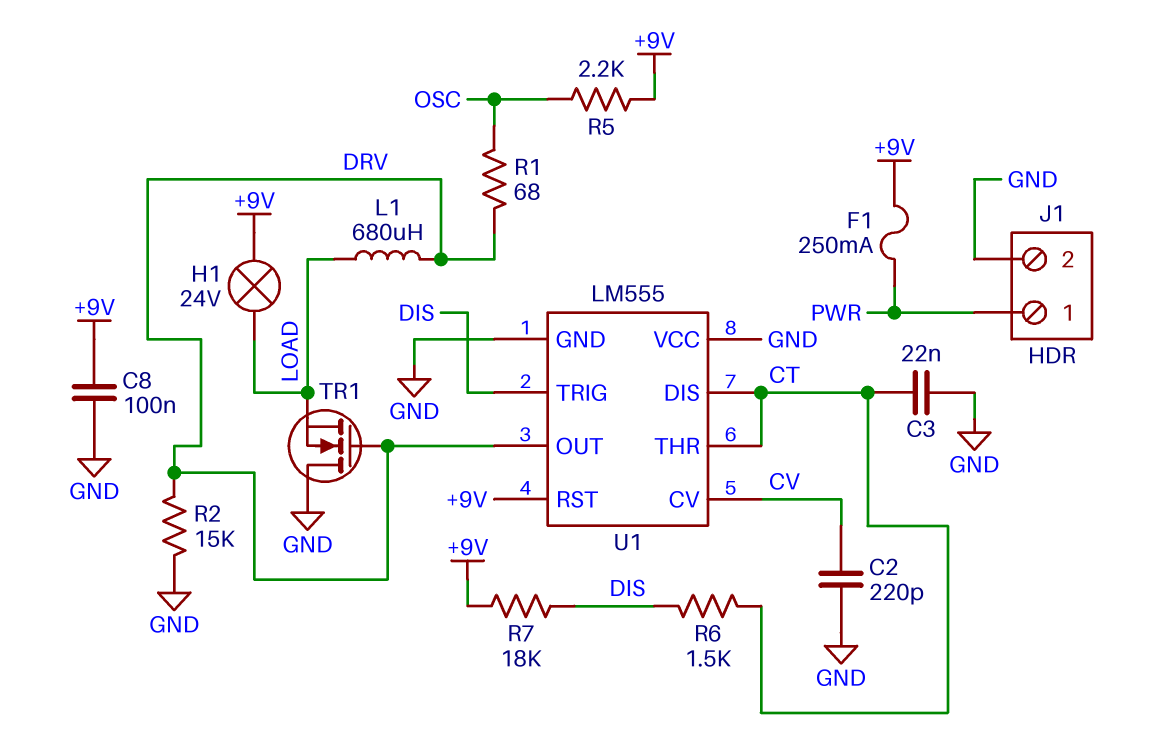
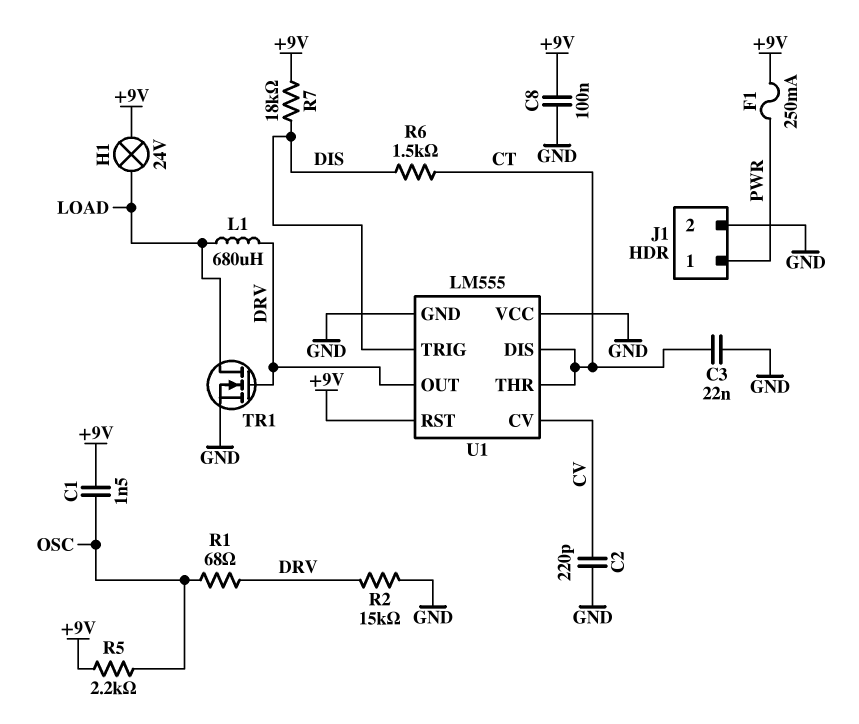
C1: none -> 1.5nF (+9V, OSC)
TR1: NMOS (G DRV, D GND, S LOAD) -> NMOS (G DRV, D LOAD, S GND)

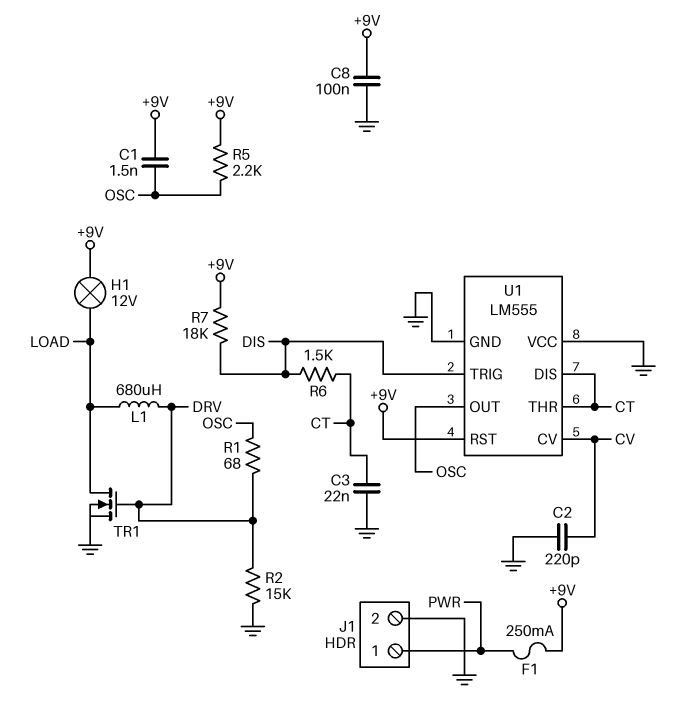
H1: lamp 24V (+9V, LOAD) -> lamp 12V (+9V, LOAD)
U1 pin OUT: DRV -> OSC

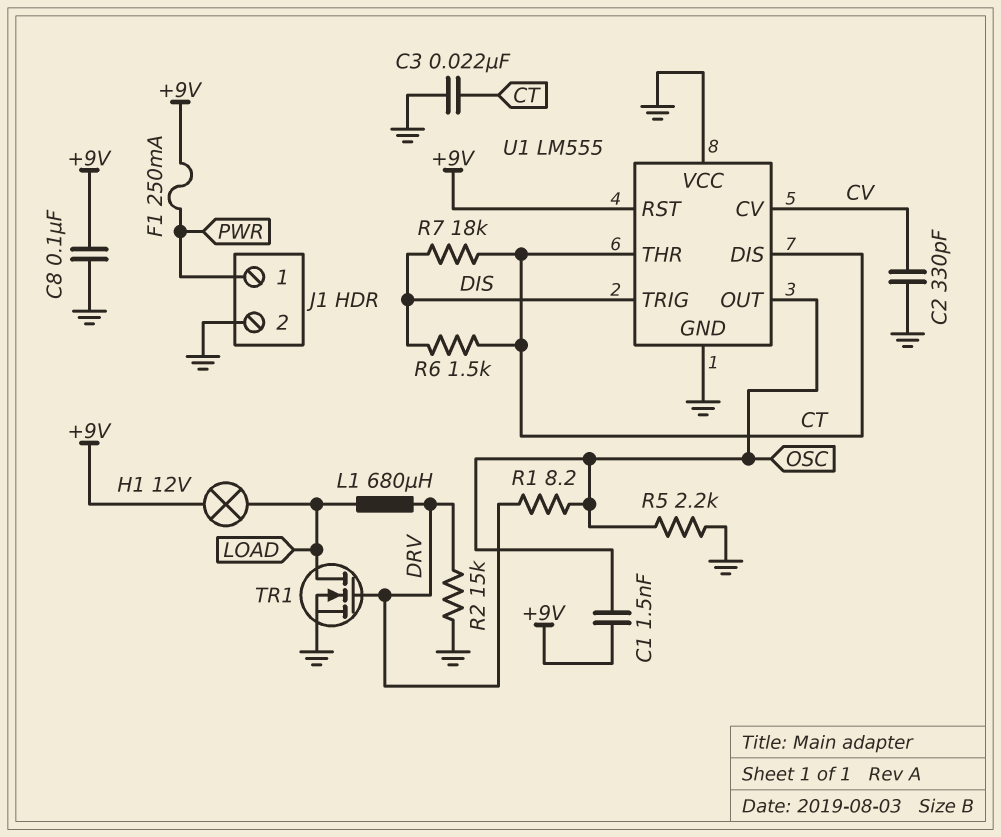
C2: 220pF (CV, GND) -> 330pF (CV, GND)
R1: 68 (DRV, OSC) -> 8.2 (DRV, OSC)
R5: 2.2k (+9V, OSC) -> 2.2k (GND, OSC)
R7: 18k (+9V, DIS) -> 18k (CT, DIS)

